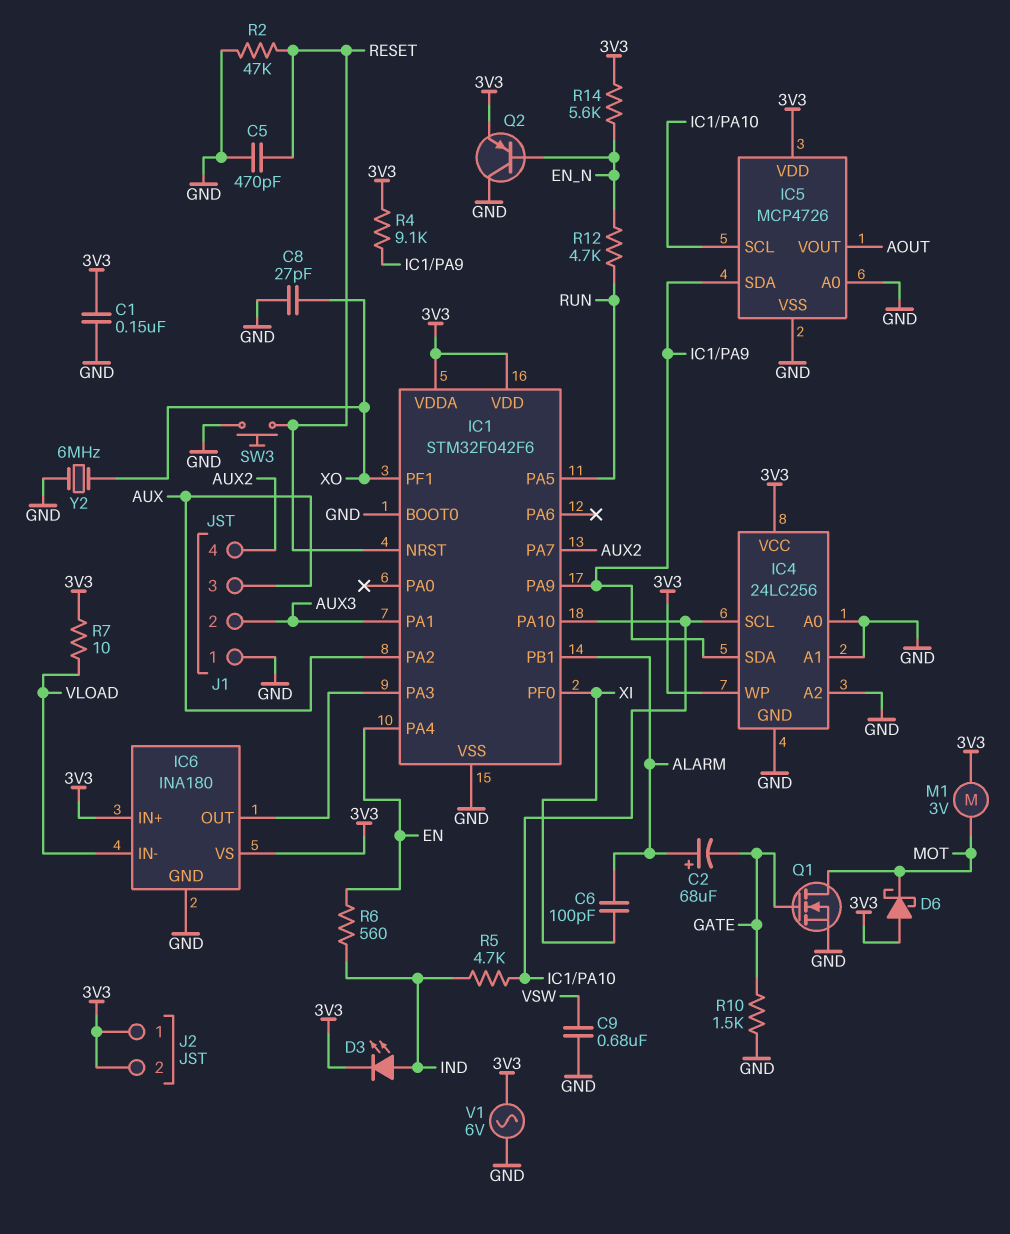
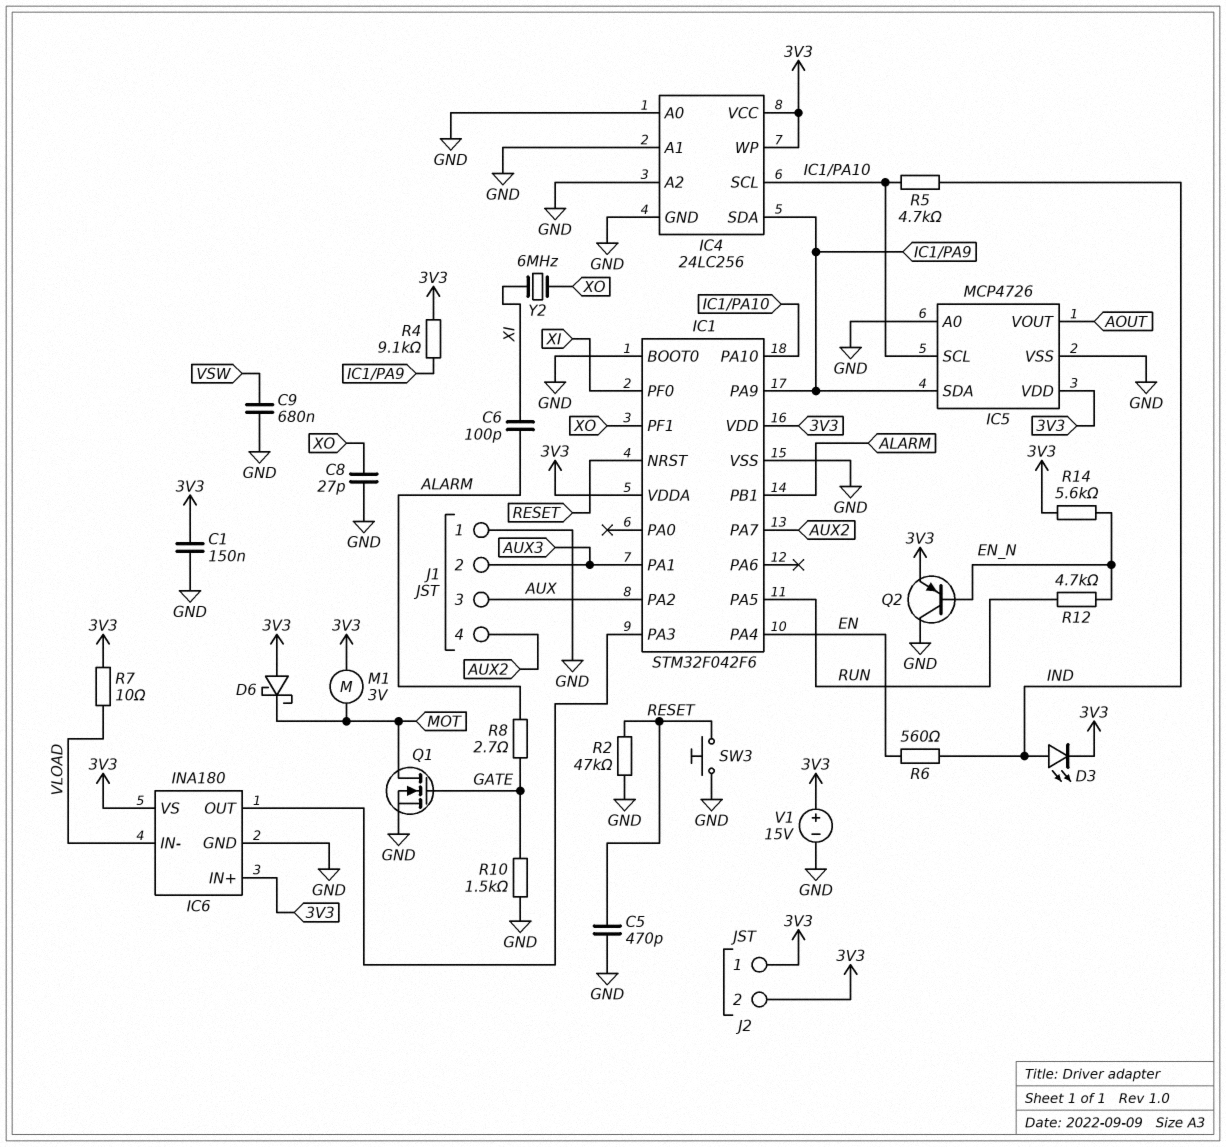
C2: 68uF (plus ALARM, minus GATE) -> none
R8: none -> 2.7 (ALARM, GATE)
V1: AC 6V (3V3, GND) -> 15V (plus 3V3, minus GND)
Y2: 6MHz (GND, XO) -> 6MHz (XI, XO)

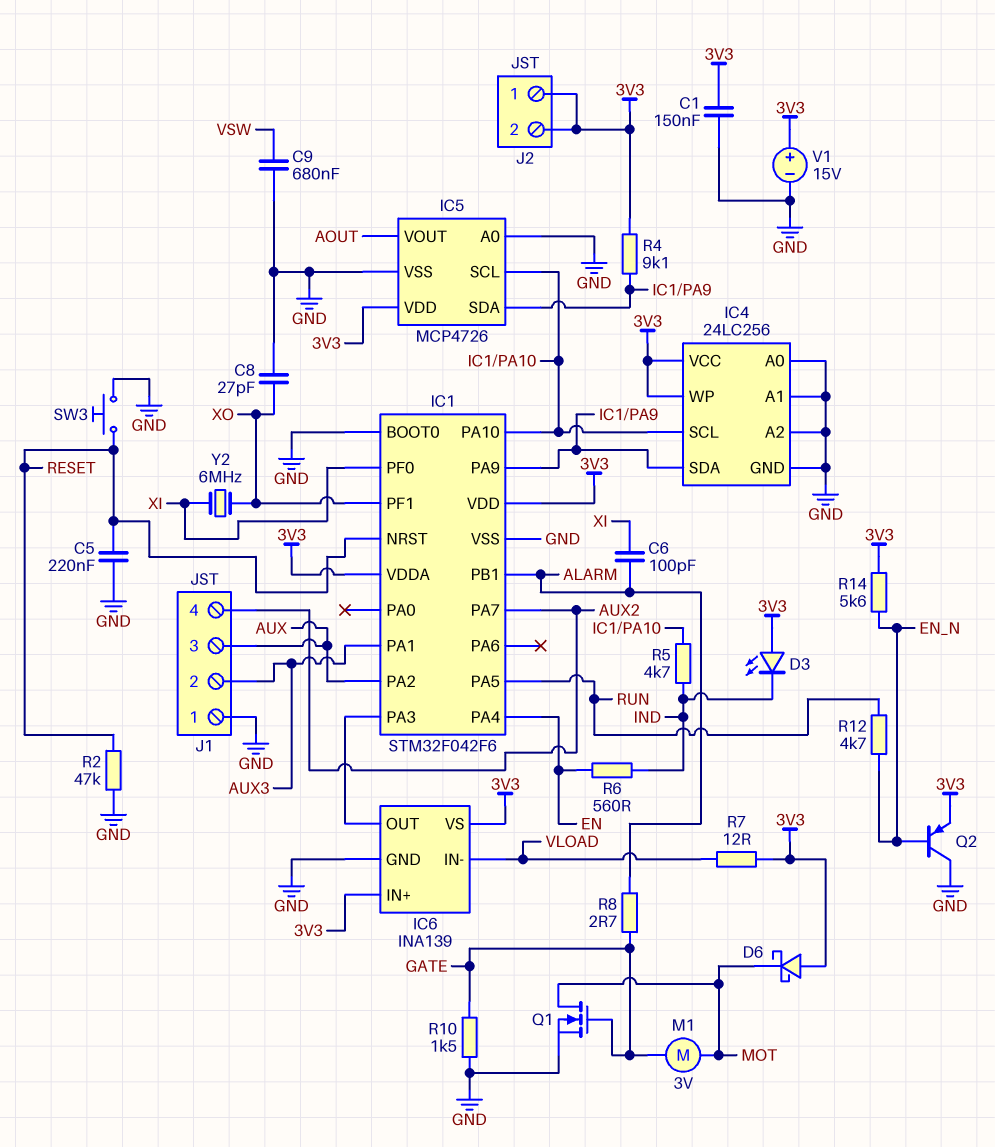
C5: 470pF (GND, RESET) -> 220nF (GND, RESET)
D3: LED (A IND, K 3V3) -> LED (A 3V3, K IND)
IC6: INA180 -> INA139
M1: motor 3V (3V3, MOT) -> motor 3V (GATE, MOT)
R7: 10 (3V3, VLOAD) -> 12 (3V3, VLOAD)

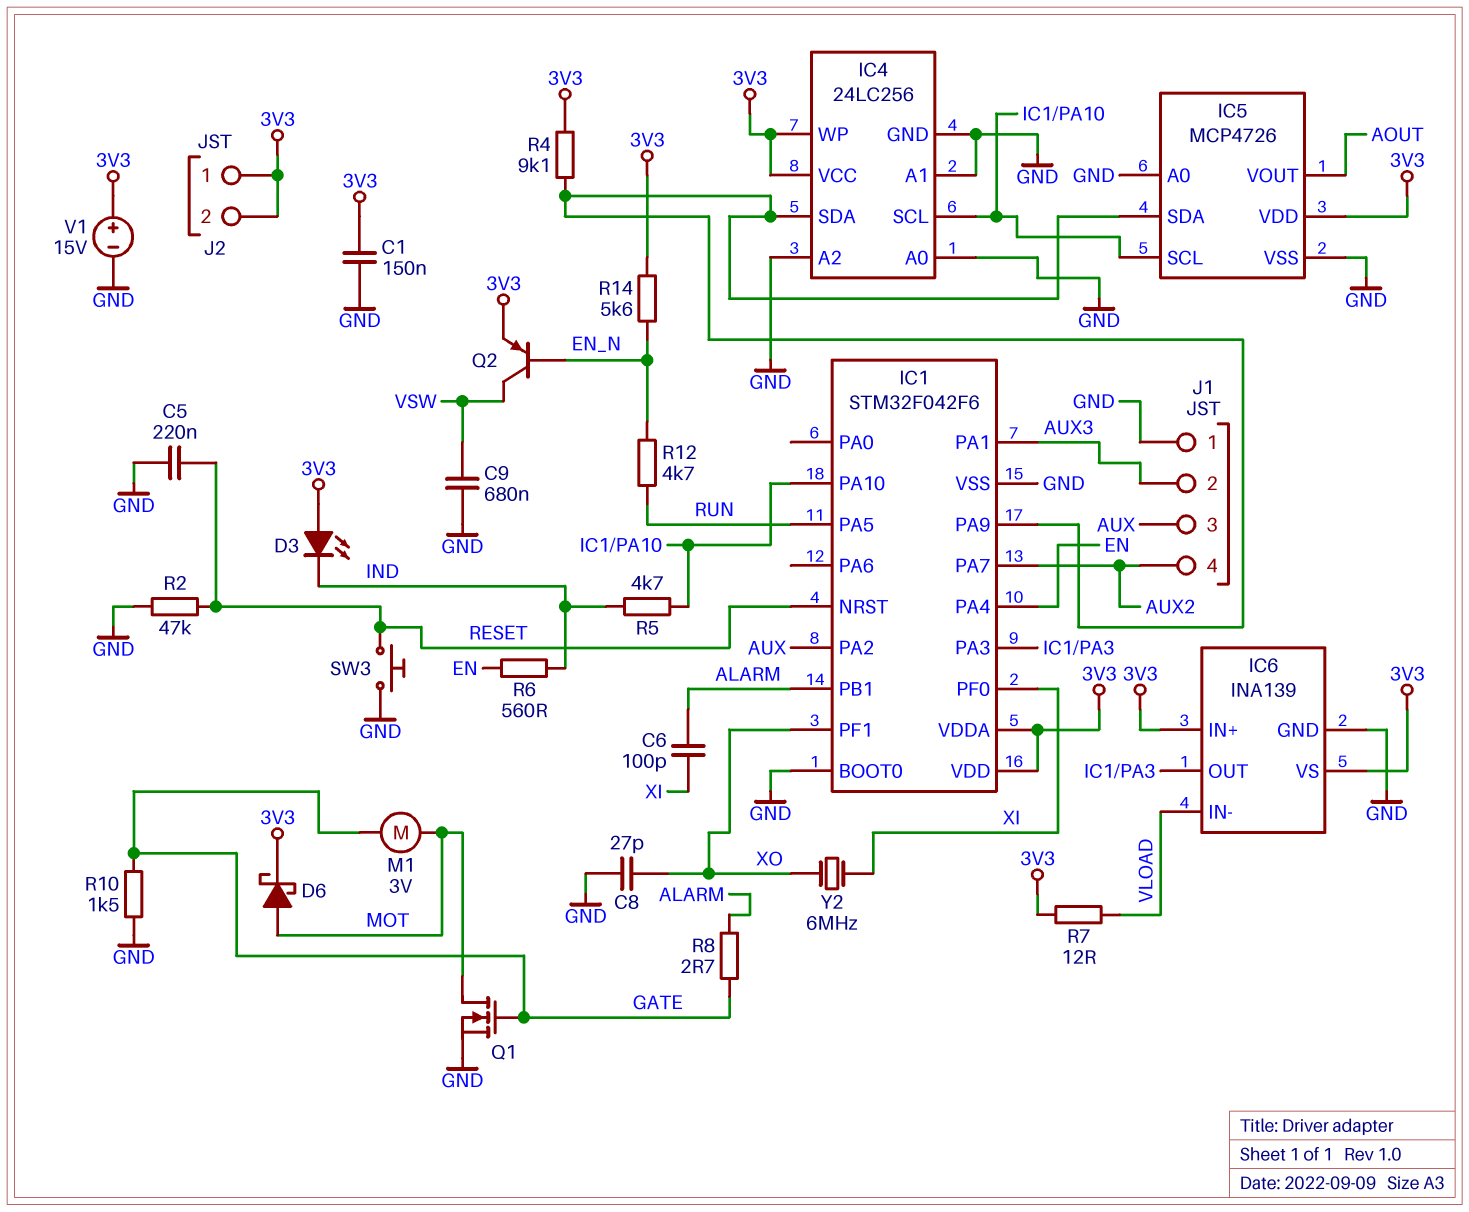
D6: schottky (A 3V3, K MOT) -> schottky (A MOT, K 3V3)
Q2: PNP (B EN_N, C GND, E 3V3) -> PNP (B EN_N, C VSW, E 3V3)

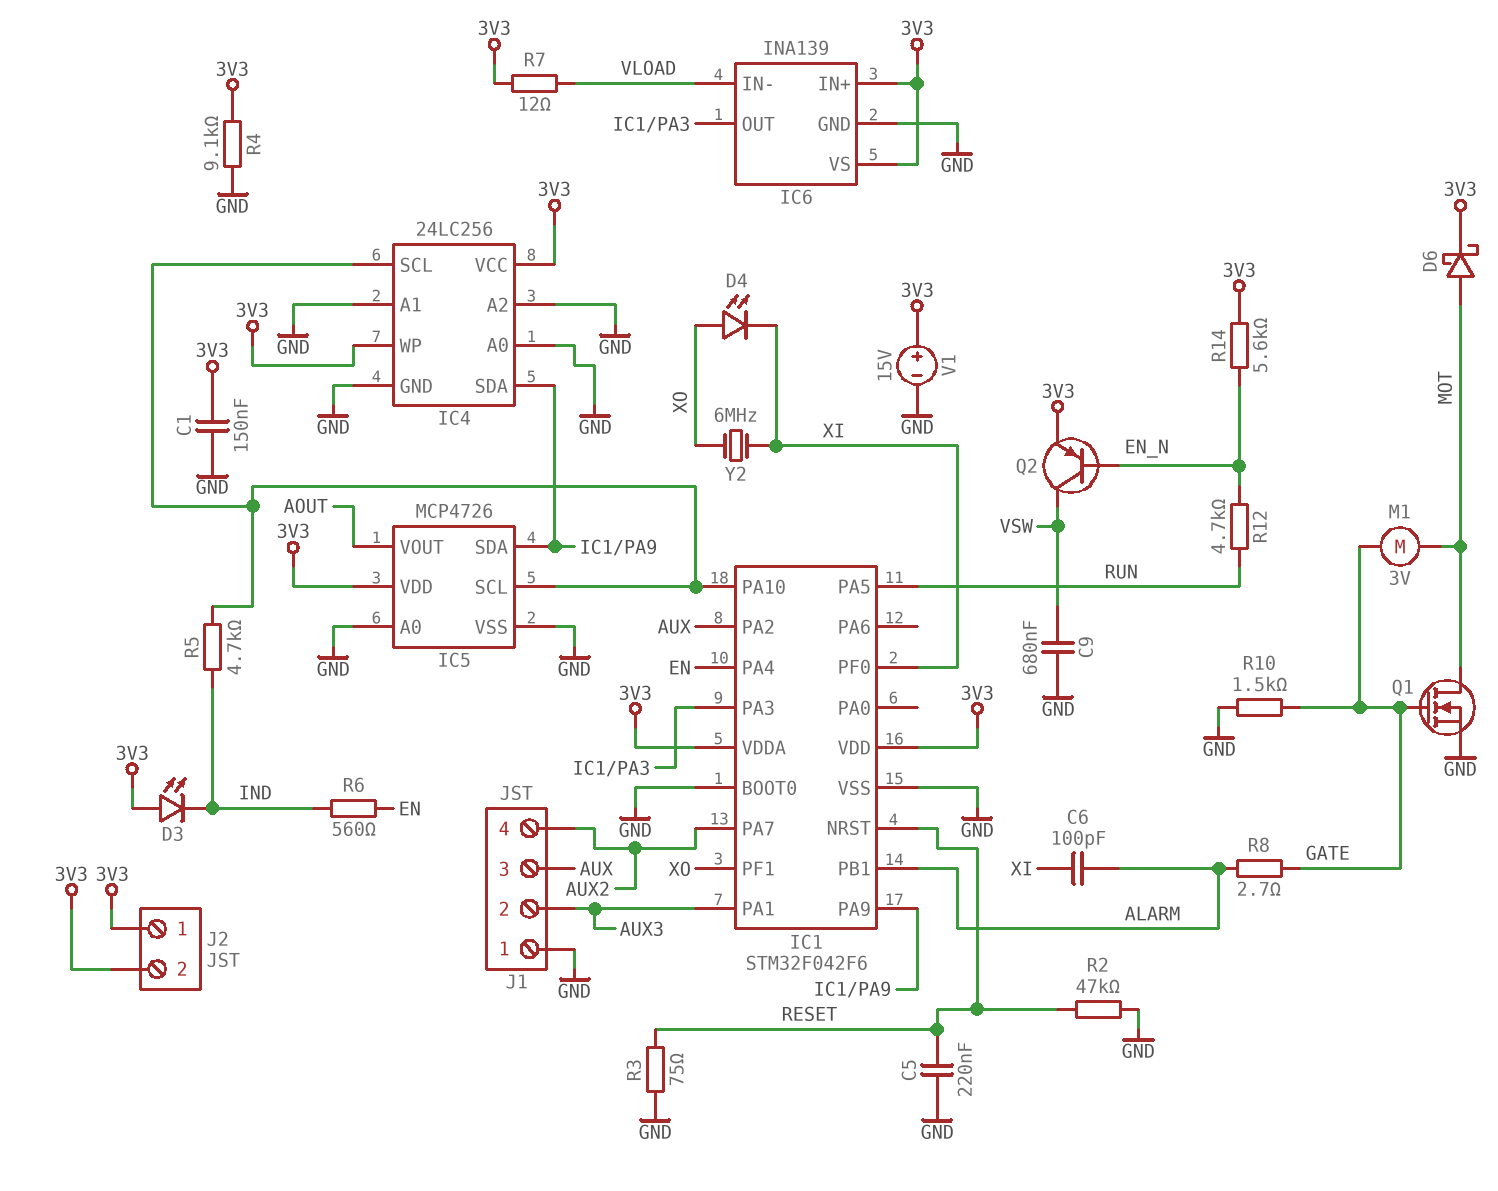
C8: 27pF (GND, XO) -> none
D4: none -> LED (A XO, K XI)
R3: none -> 75 (GND, RESET)
R4: 9.1k (3V3, IC1/PA9) -> 9.1k (3V3, GND)
SW3: button (GND, RESET) -> none

